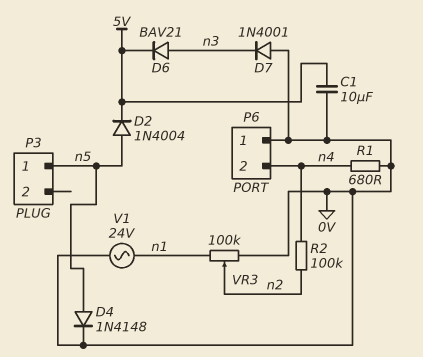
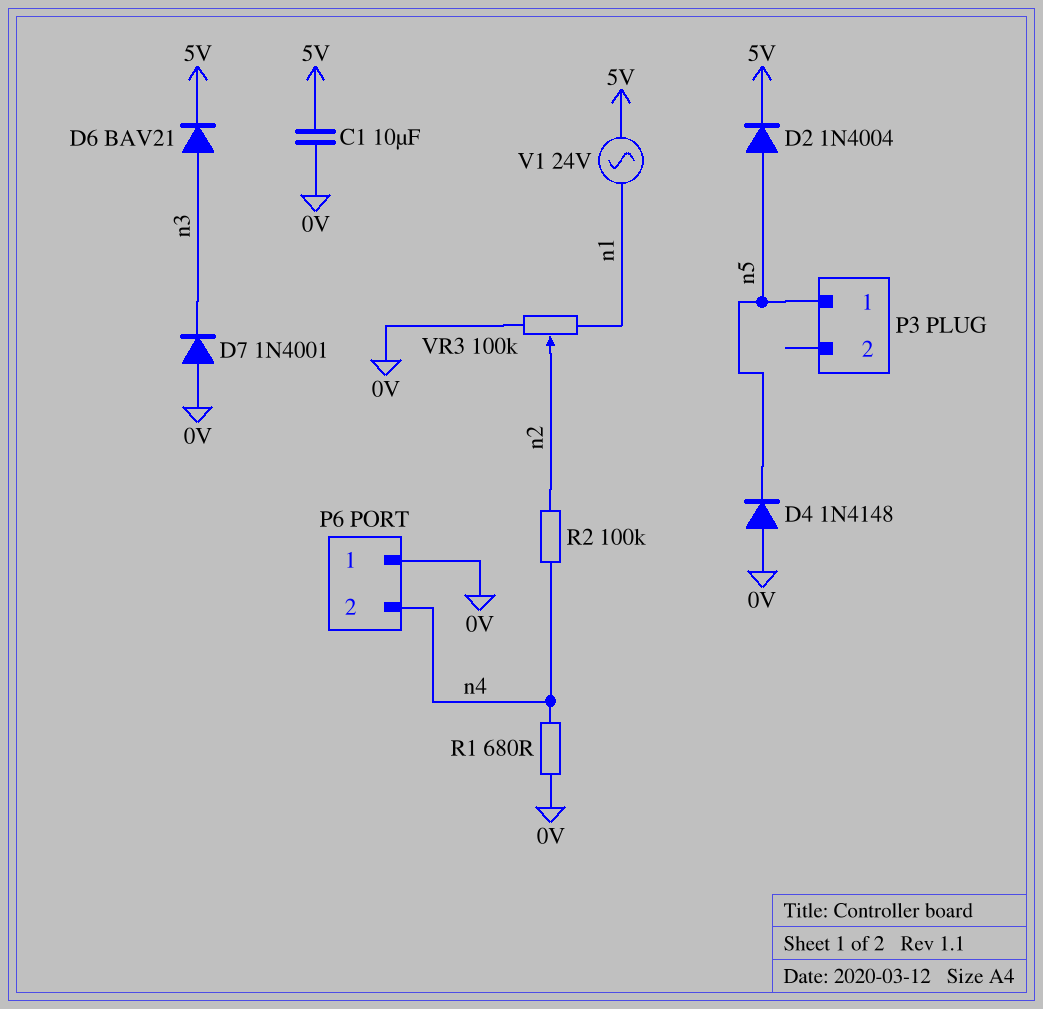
D4: diode 1N4148 (A n5, K 0V) -> diode 1N4148 (A 0V, K n5)
V1: AC 24V (0V, n1) -> AC 24V (5V, n1)

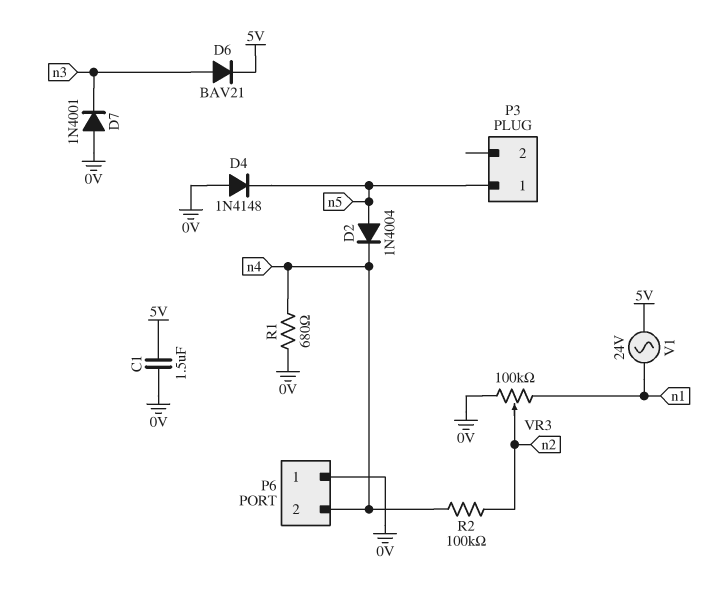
C1: 10uF (0V, 5V) -> 1.5uF (0V, 5V)
D2: diode 1N4004 (A n5, K 5V) -> diode 1N4004 (A n5, K n4)

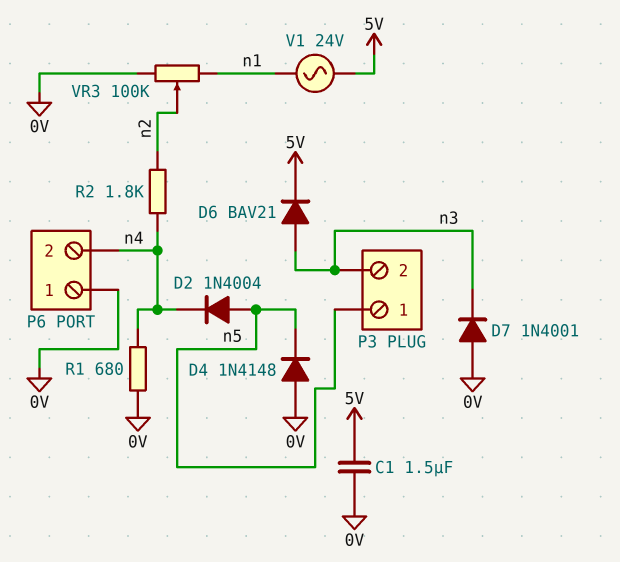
P3 pin 2: none -> n3
R2: 100k (n2, n4) -> 1.8k (n2, n4)

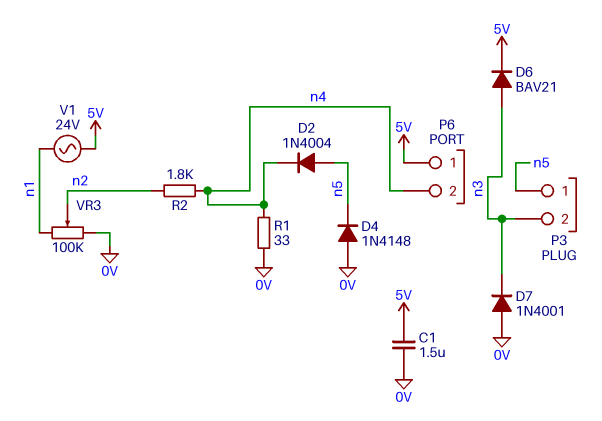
P6 pin 1: 0V -> 5V
R1: 680 (0V, n4) -> 33 (0V, n4)

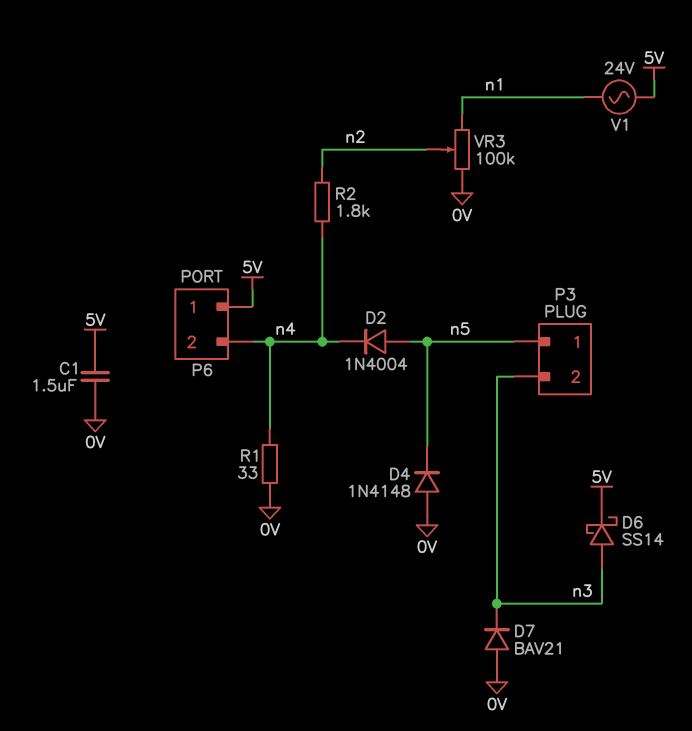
D6: diode BAV21 (A n3, K 5V) -> schottky SS14 (A n3, K 5V)
D7: diode 1N4001 (A 0V, K n3) -> diode BAV21 (A 0V, K n3)

